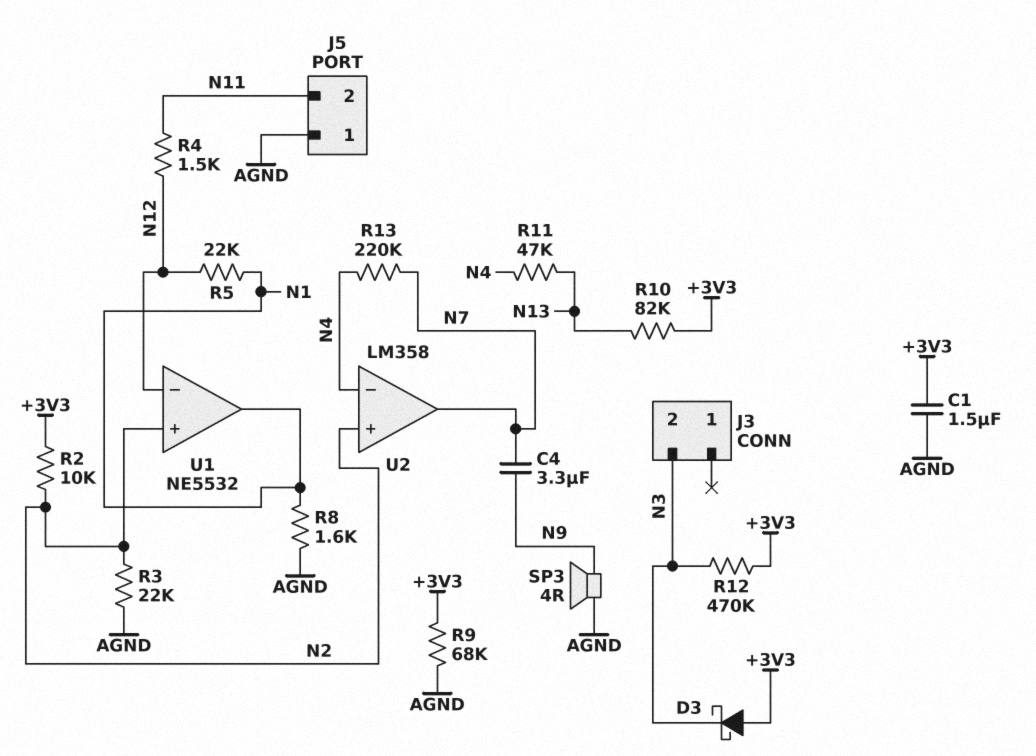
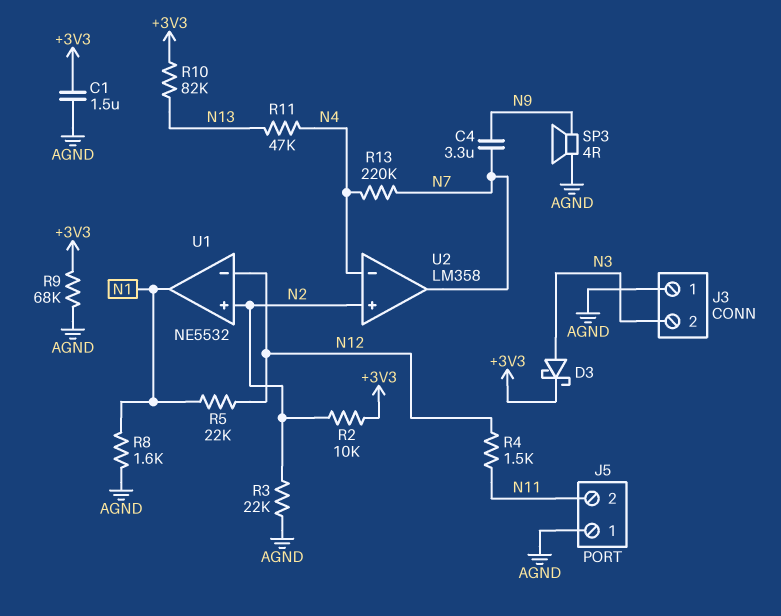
D3: schottky (A +3V3, K N3) -> schottky (A N3, K +3V3)
J3 pin 1: none -> AGND
R12: 470k (+3V3, N3) -> none

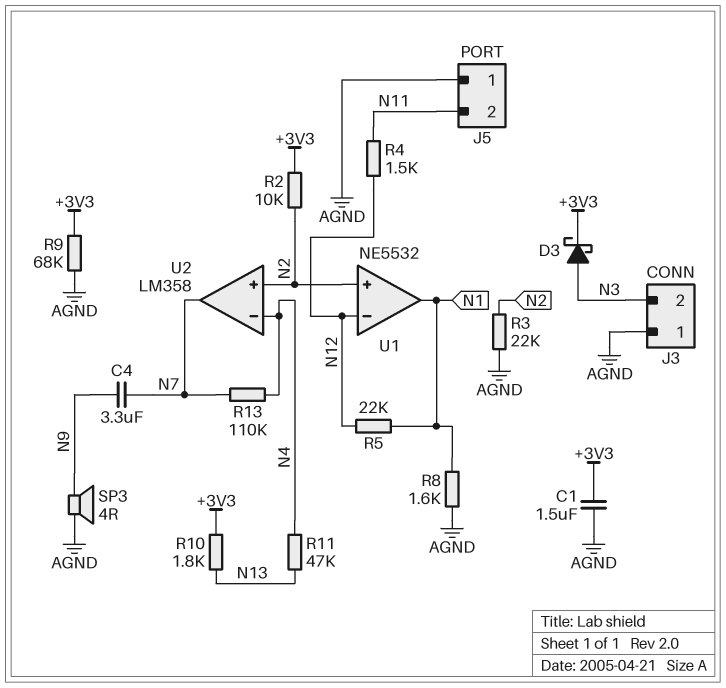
R10: 82k (+3V3, N13) -> 1.8k (+3V3, N13)
R13: 220k (N4, N7) -> 110k (N4, N7)

